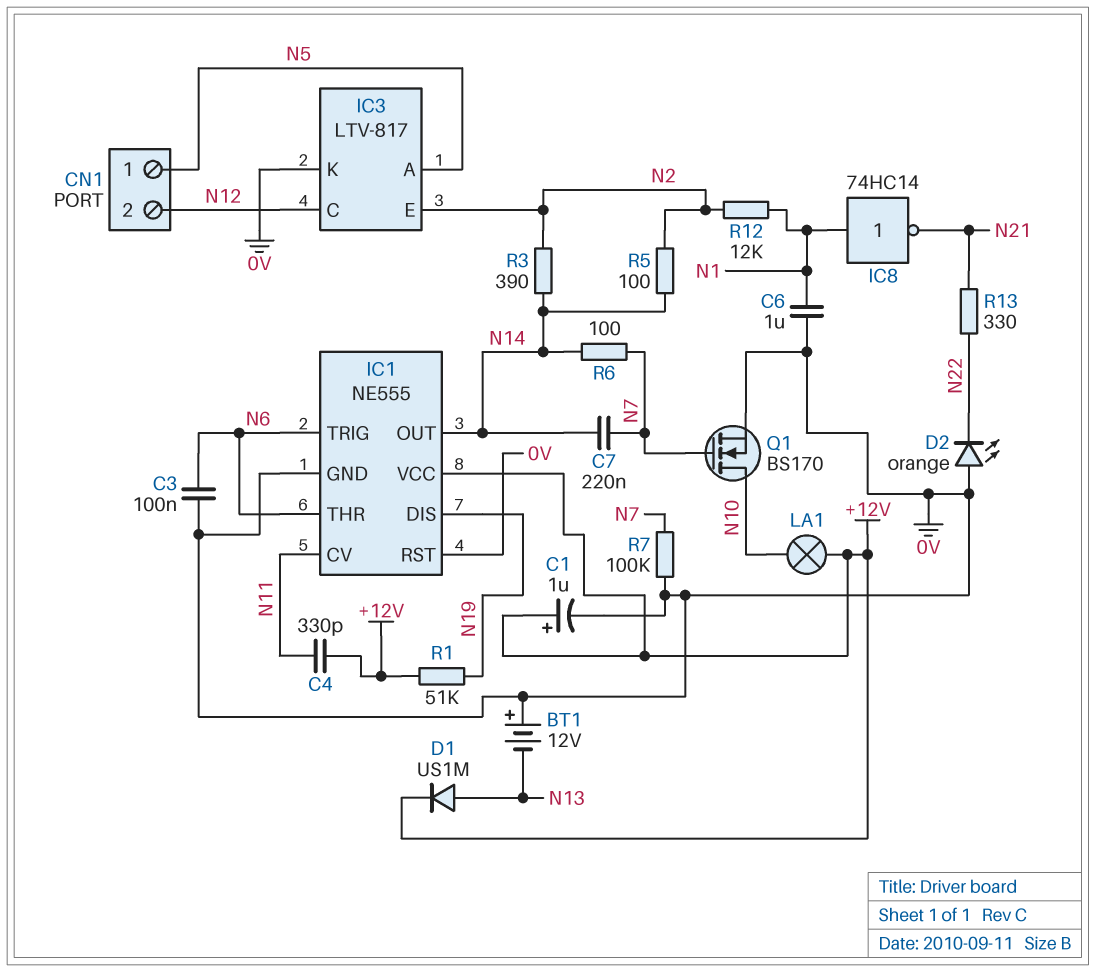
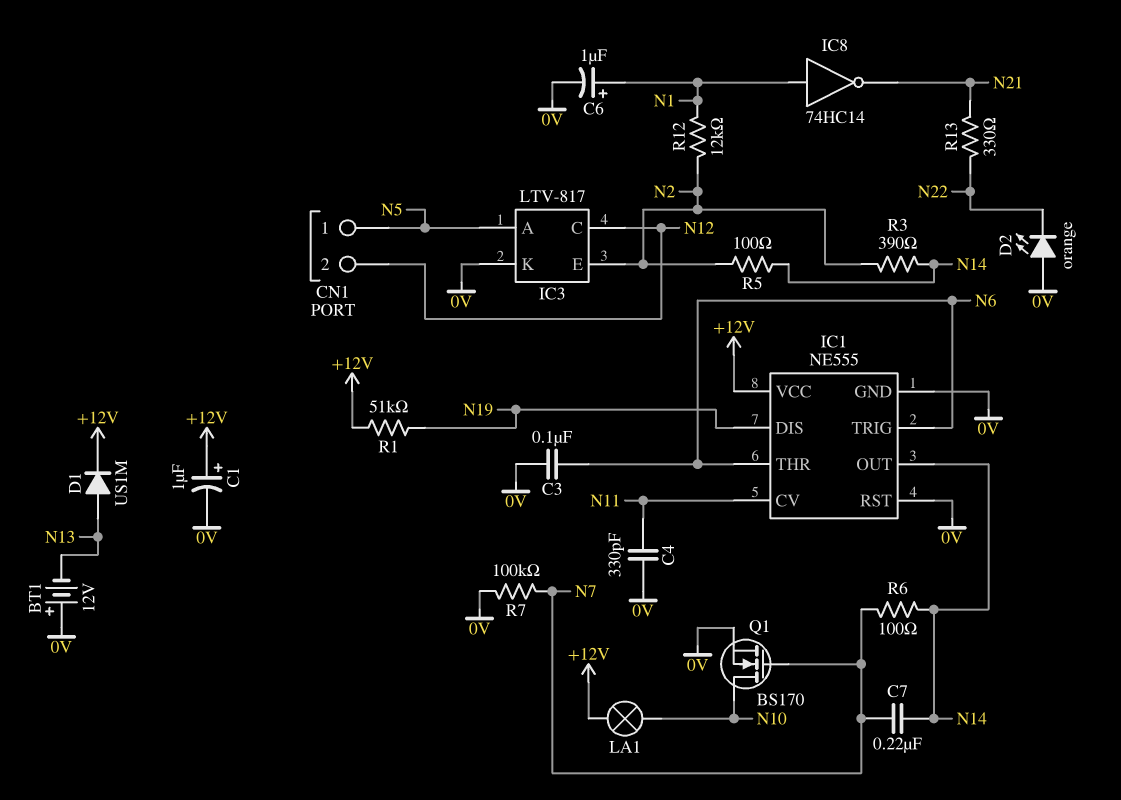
C4: 330pF (+12V, N11) -> 330pF (0V, N11)
C6: 1uF (0V, N1) -> 1uF (plus N1, minus 0V)

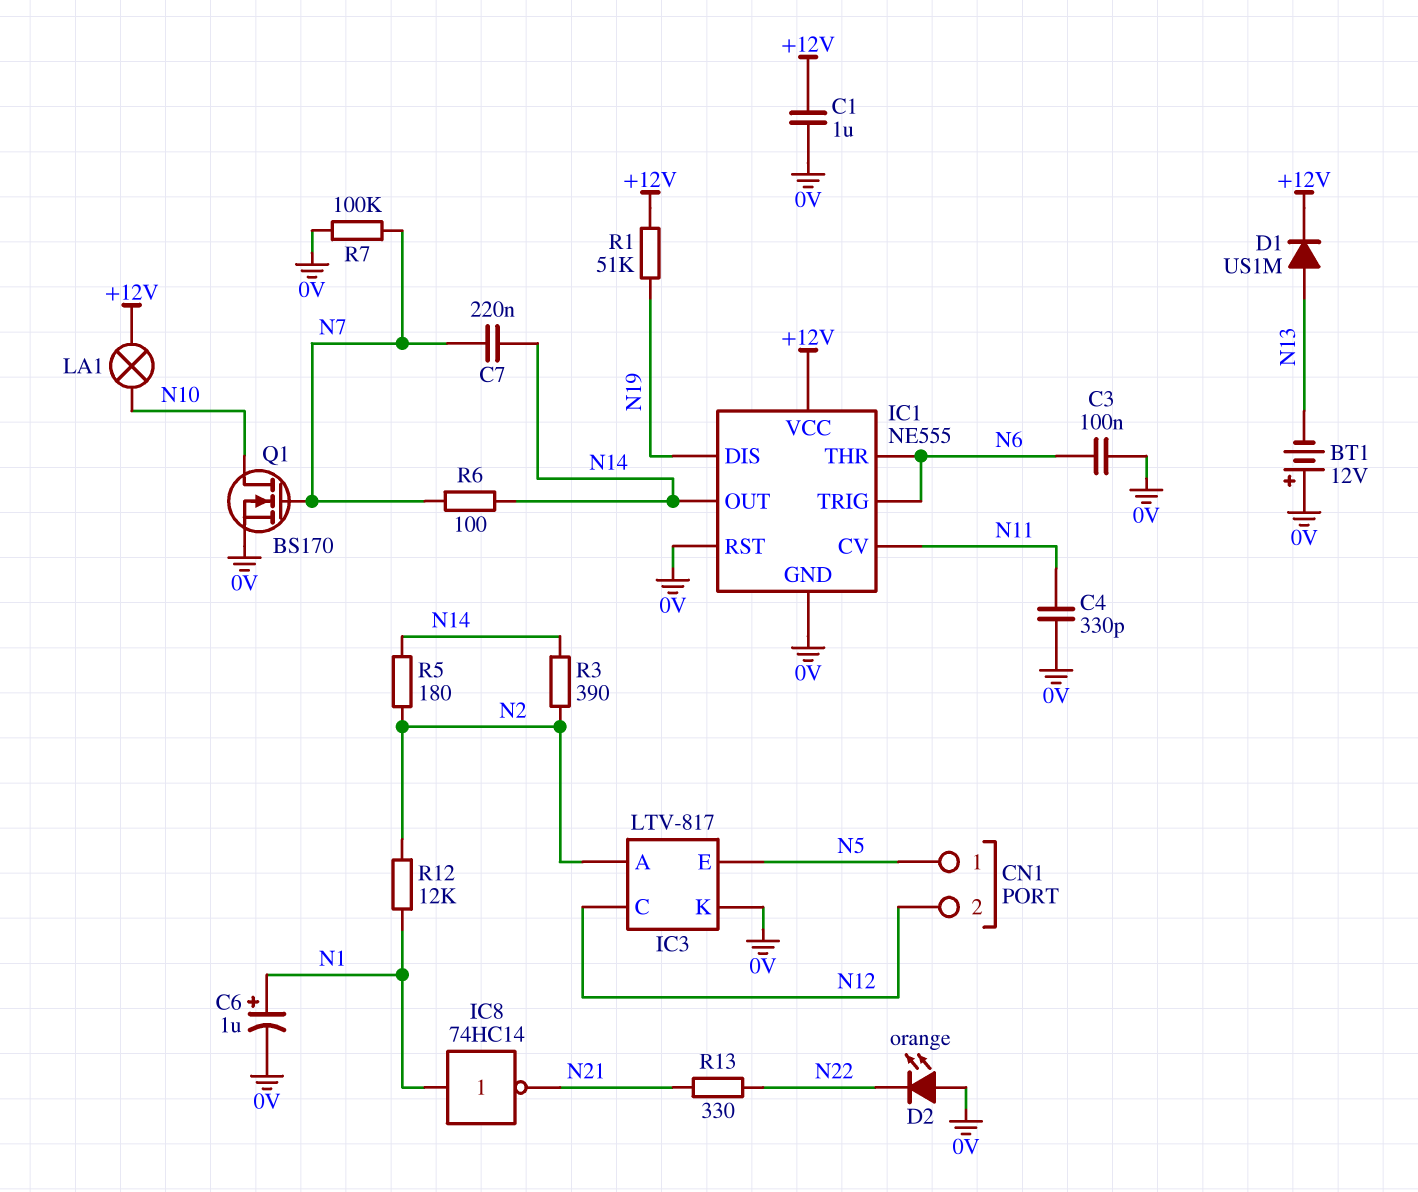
C1: 1uF (plus +12V, minus 0V) -> 1uF (+12V, 0V)
IC3 pin A: N5 -> N2
IC3 pin E: N2 -> N5
R5: 100 (N2, N14) -> 180 (N2, N14)

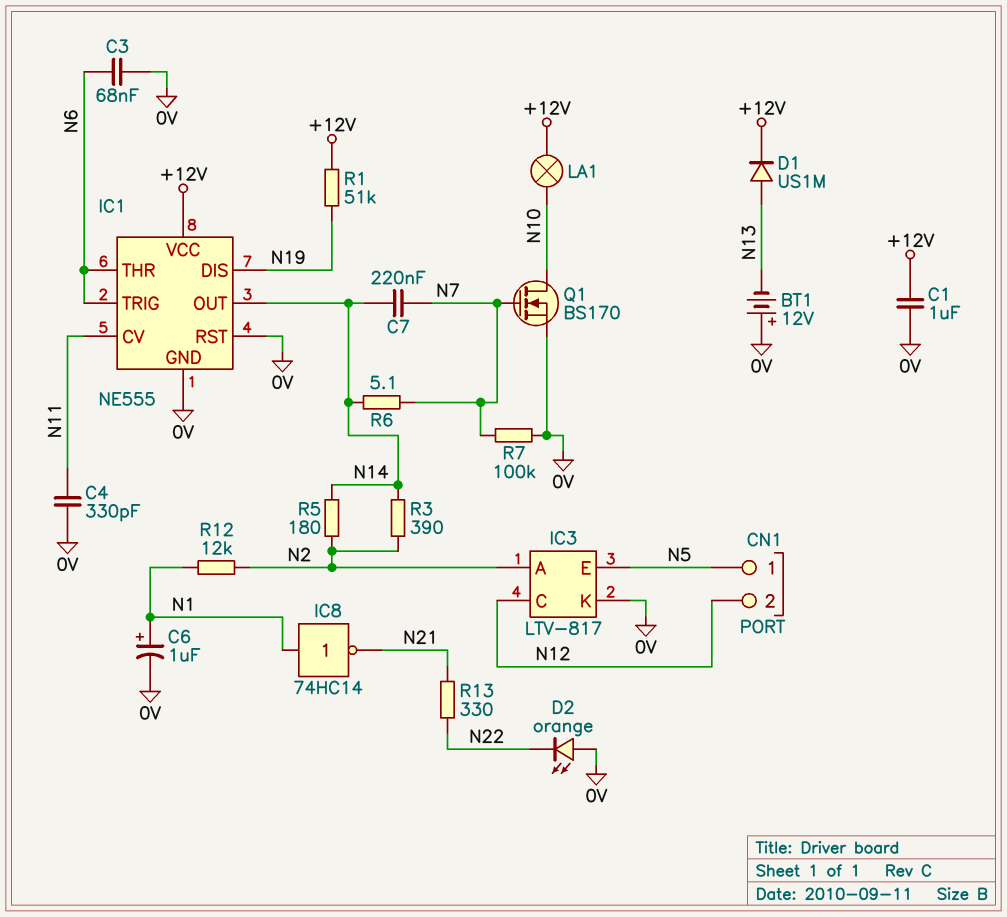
C3: 100nF (0V, N6) -> 68nF (0V, N6)
R6: 100 (N7, N14) -> 5.1 (N7, N14)

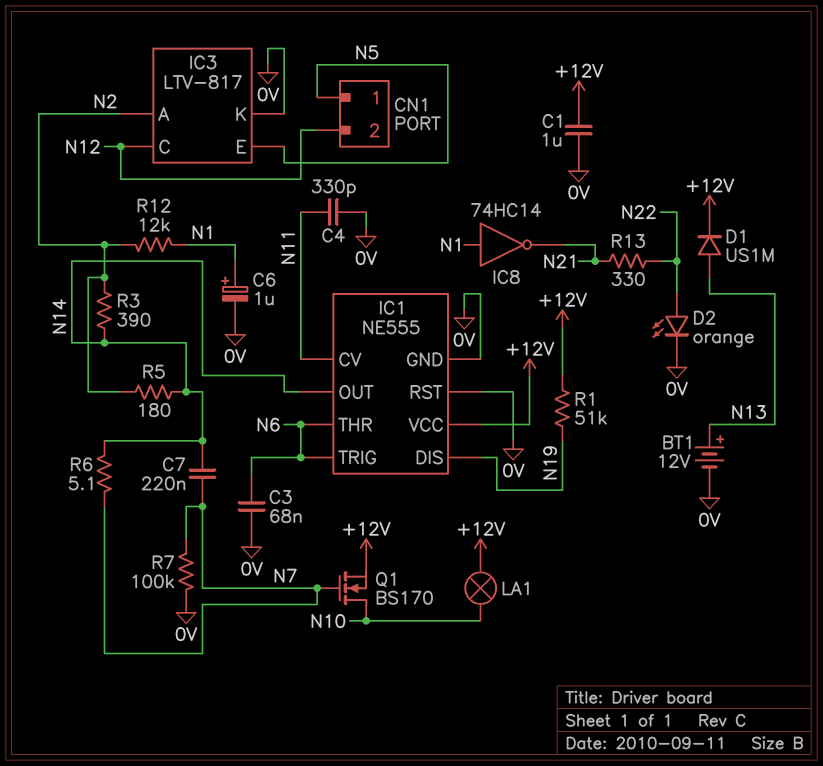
BT1: 12V (plus 0V, minus N13) -> 12V (plus N13, minus 0V)
D2: LED orange (A 0V, K N22) -> LED orange (A N22, K 0V)
Q1: NMOS BS170 (G N7, D N10, S 0V) -> NMOS BS170 (G N7, D N10, S +12V)

